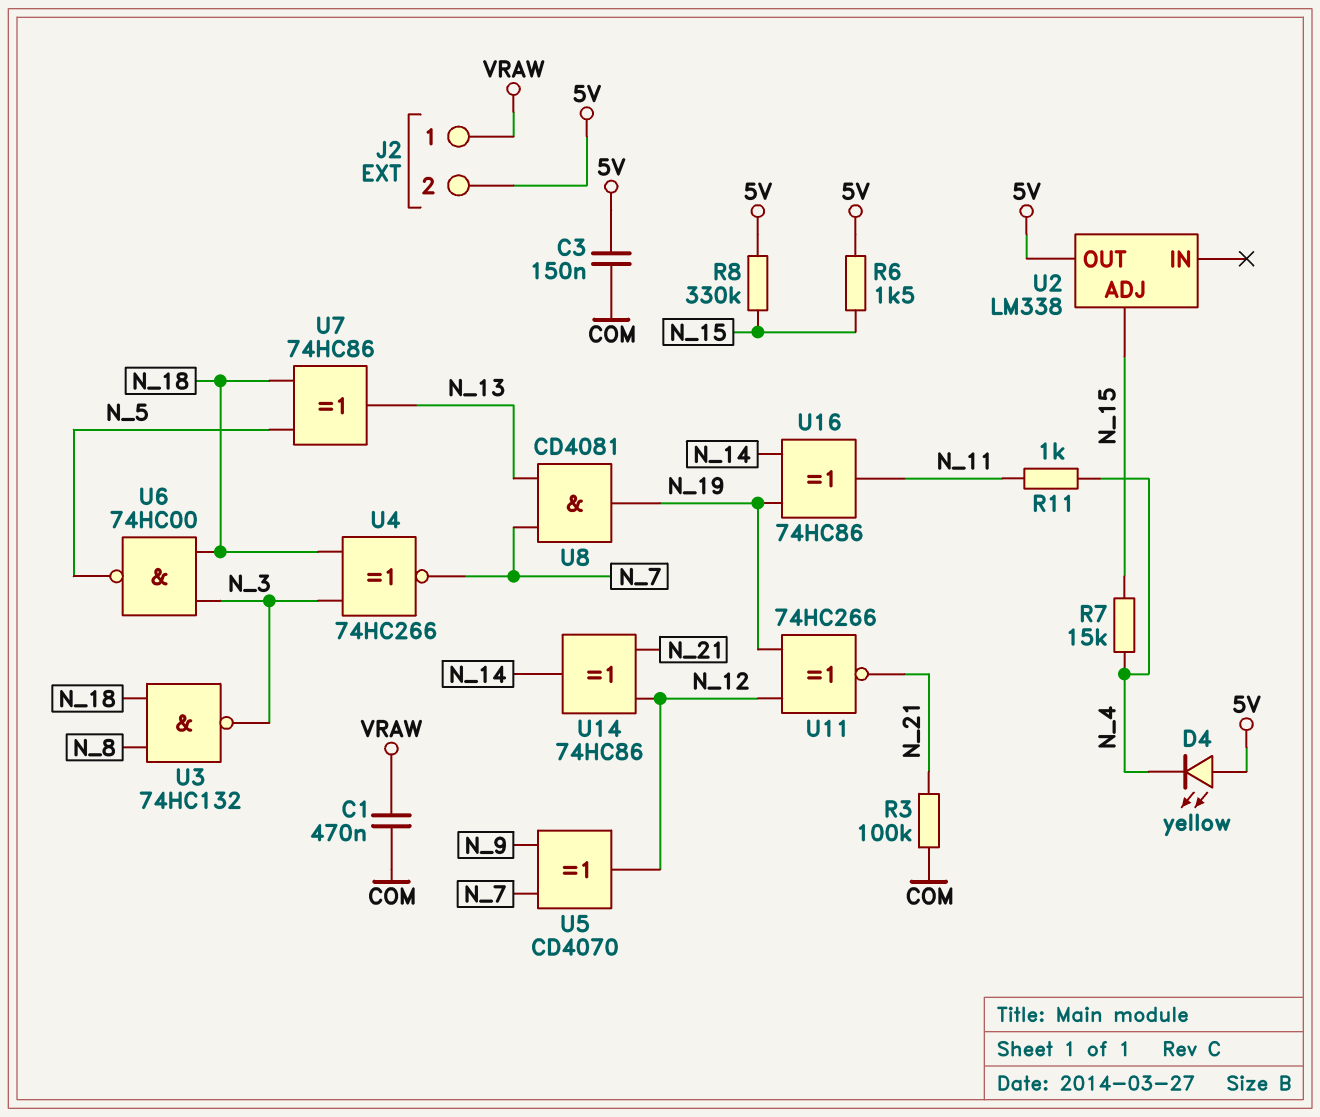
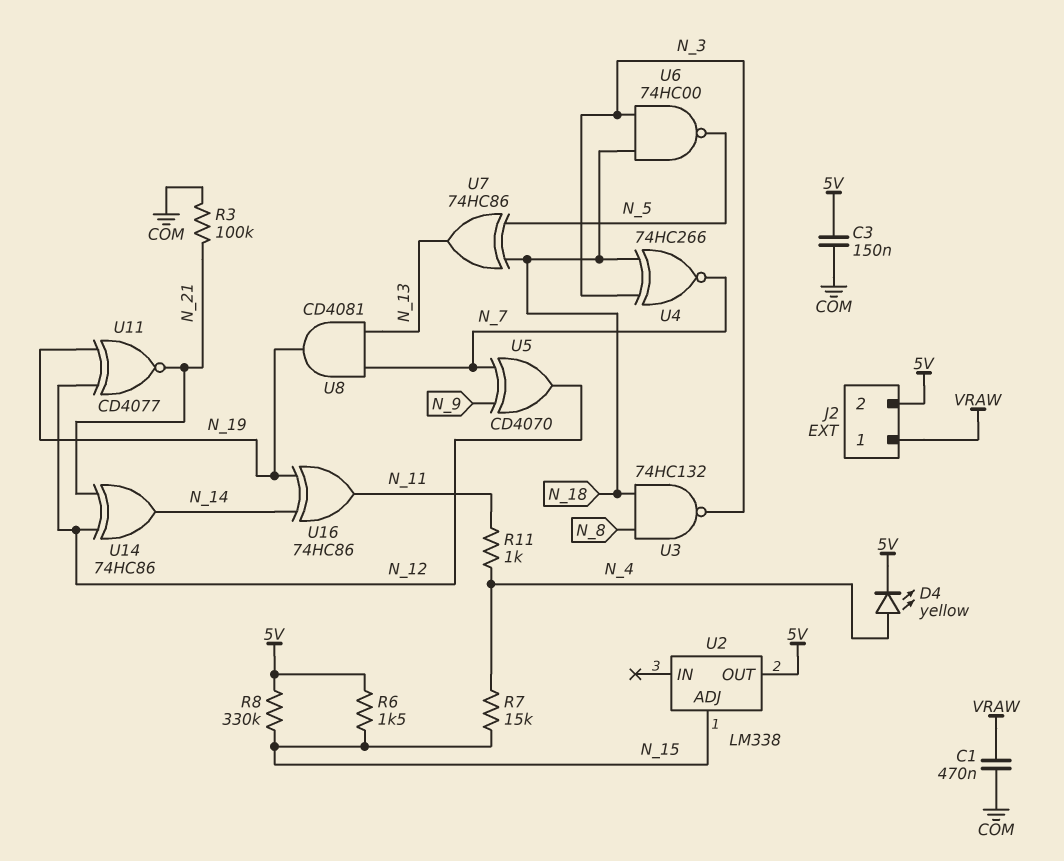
D4: LED yellow (A 5V, K N_4) -> LED yellow (A N_4, K 5V)
U11: XNOR 74HC266 (in N_12, in N_19, out N_21) -> XNOR CD4077 (in N_12, in N_19, out N_21)

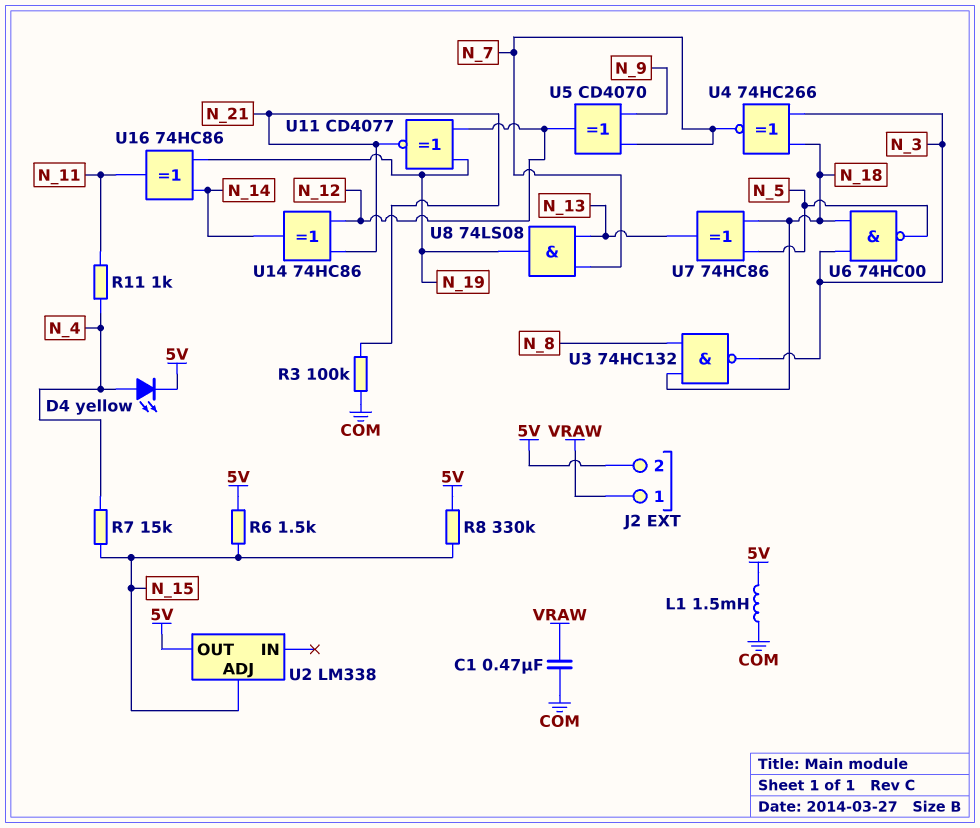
C3: 150nF (5V, COM) -> none
L1: none -> 1.5mH (5V, COM)
U8: AND CD4081 (in N_7, in N_13, out N_19) -> AND 74LS08 (in N_7, in N_13, out N_19)

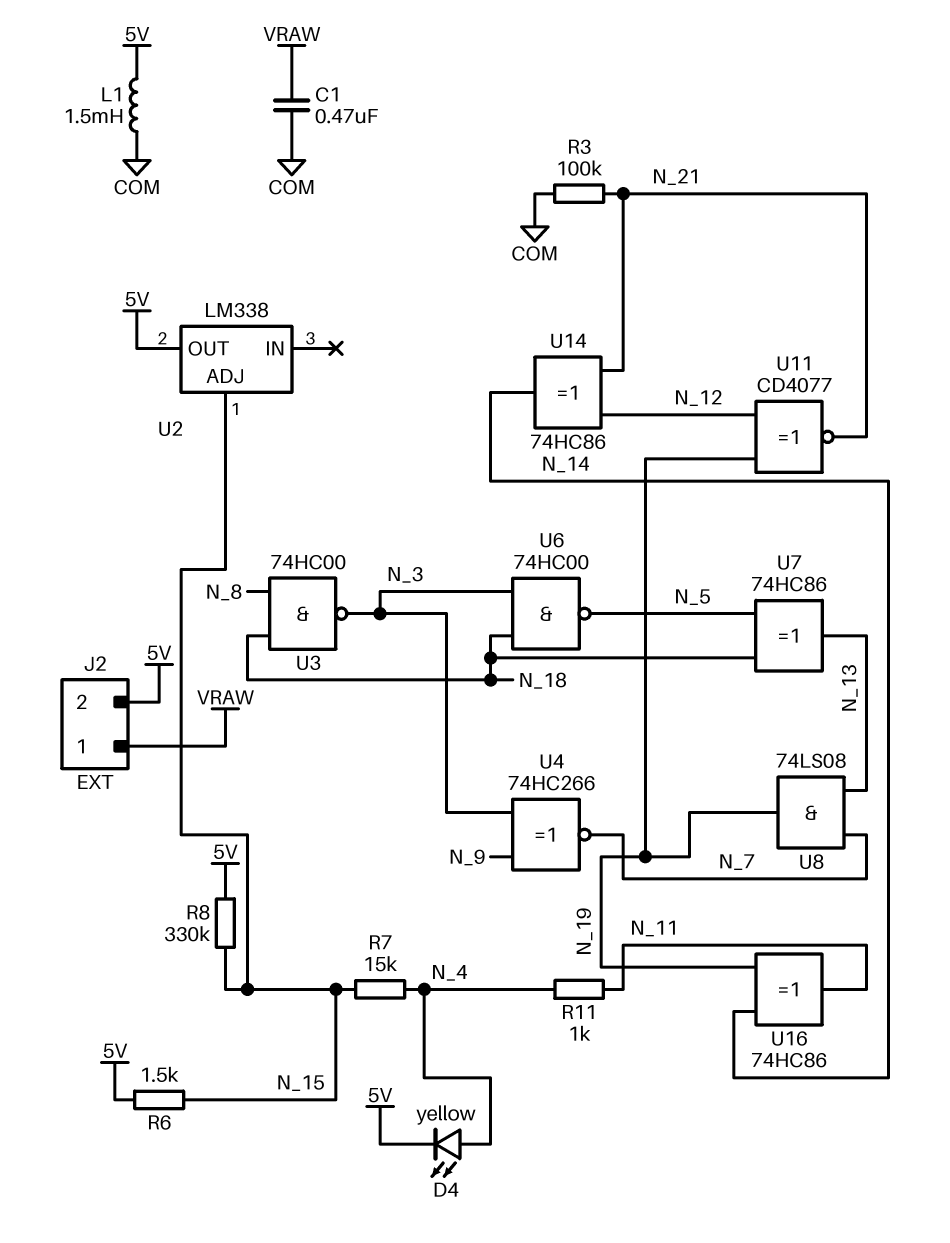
U3: NAND 74HC132 (in N_8, in N_18, out N_3) -> NAND 74HC00 (in N_8, in N_18, out N_3)
U4: XNOR 74HC266 (in N_3, in N_18, out N_7) -> XNOR 74HC266 (in N_3, in N_9, out N_7)
U5: XOR CD4070 (in N_7, in N_9, out N_12) -> none

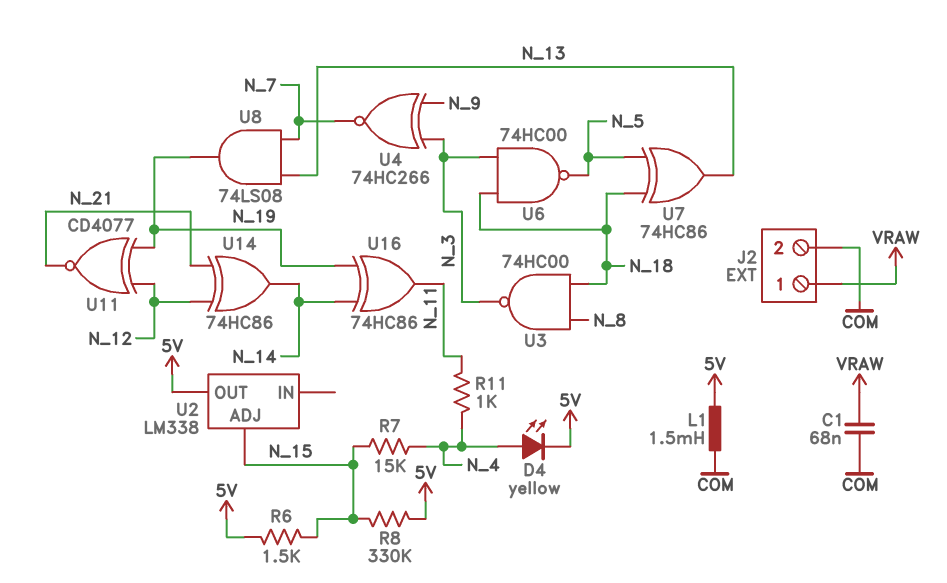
C1: 470nF (COM, VRAW) -> 68nF (COM, VRAW)
J2 pin 2: 5V -> COM
R3: 100k (COM, N_21) -> none

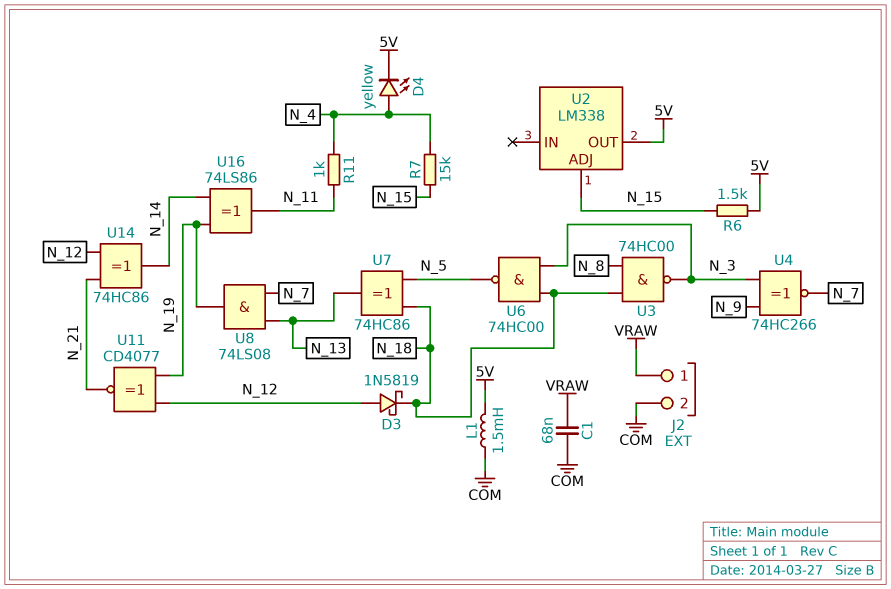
D3: none -> schottky 1N5819 (A N_12, K N_18)
R8: 330k (5V, N_15) -> none
U16: XOR 74HC86 (in N_14, in N_19, out N_11) -> XOR 74LS86 (in N_14, in N_19, out N_11)

